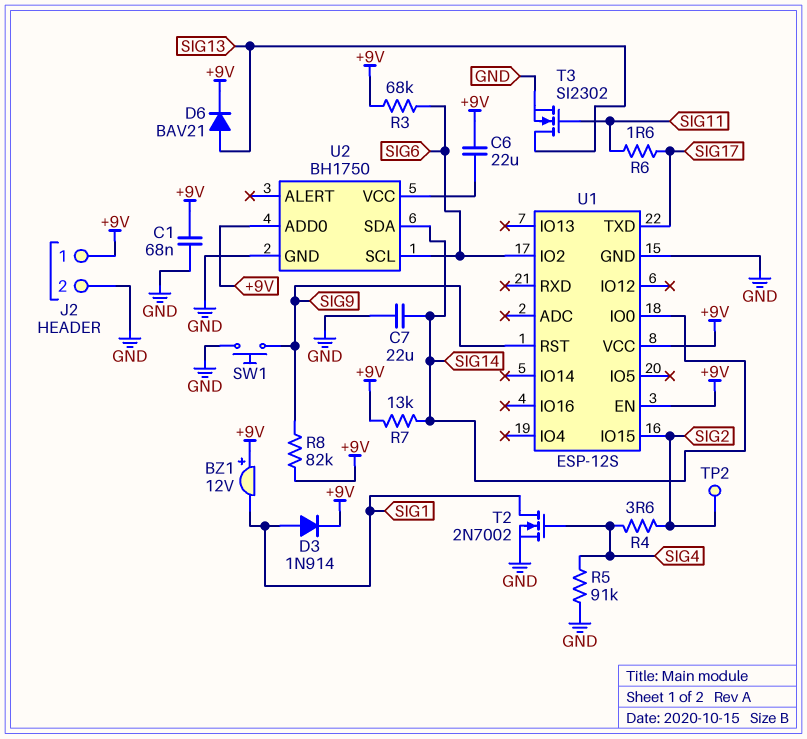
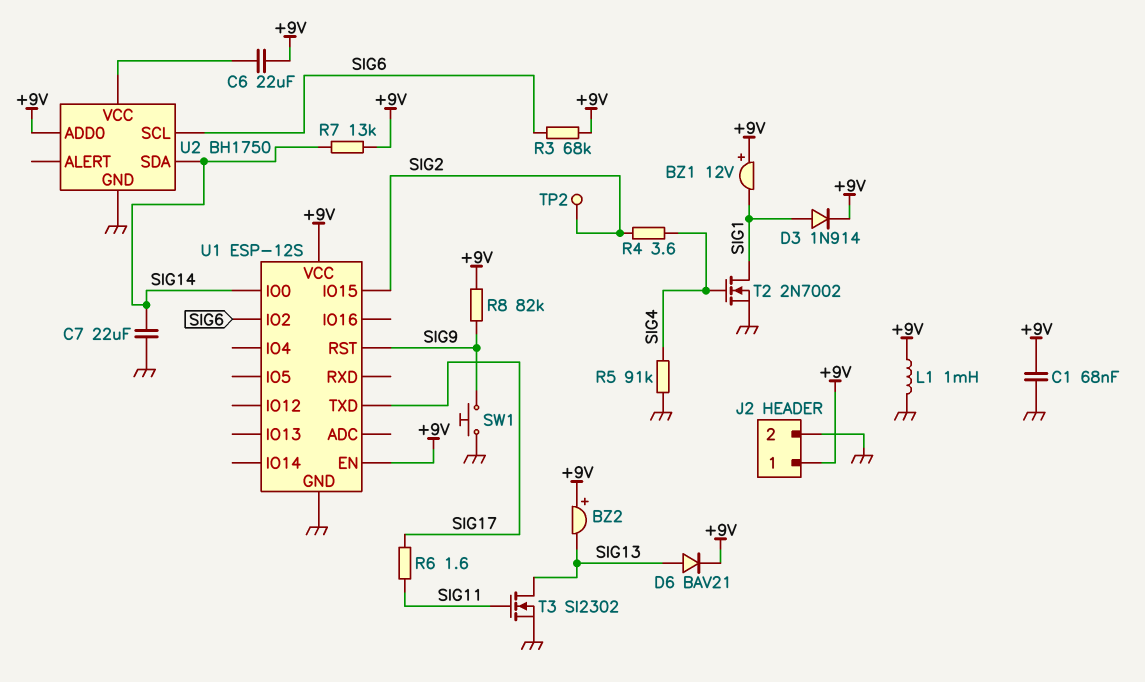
BZ2: none -> buzzer (plus +9V, minus SIG13)
L1: none -> 1mH (+9V, GND)

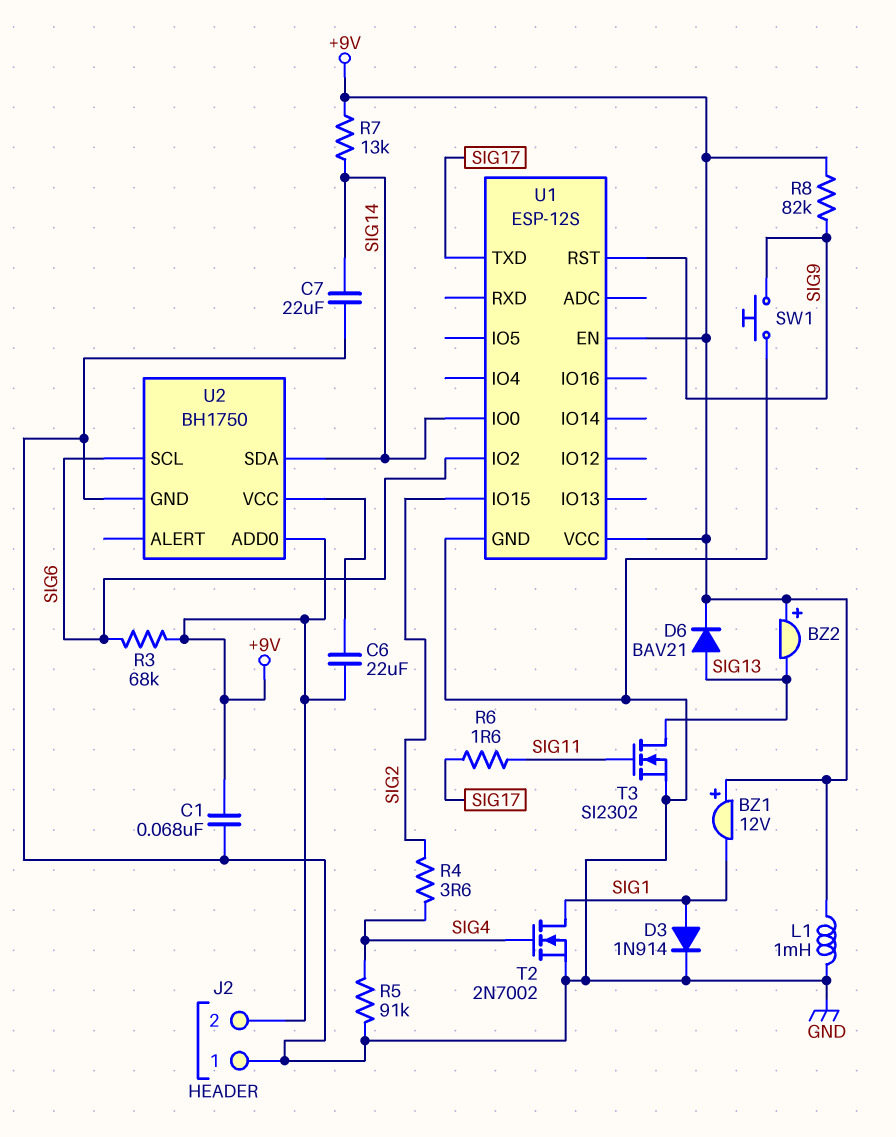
D3: diode 1N914 (A SIG1, K +9V) -> diode 1N914 (A SIG1, K GND)
J2 pin 1: +9V -> GND
J2 pin 2: GND -> +9V
TP2: test point (SIG2) -> none

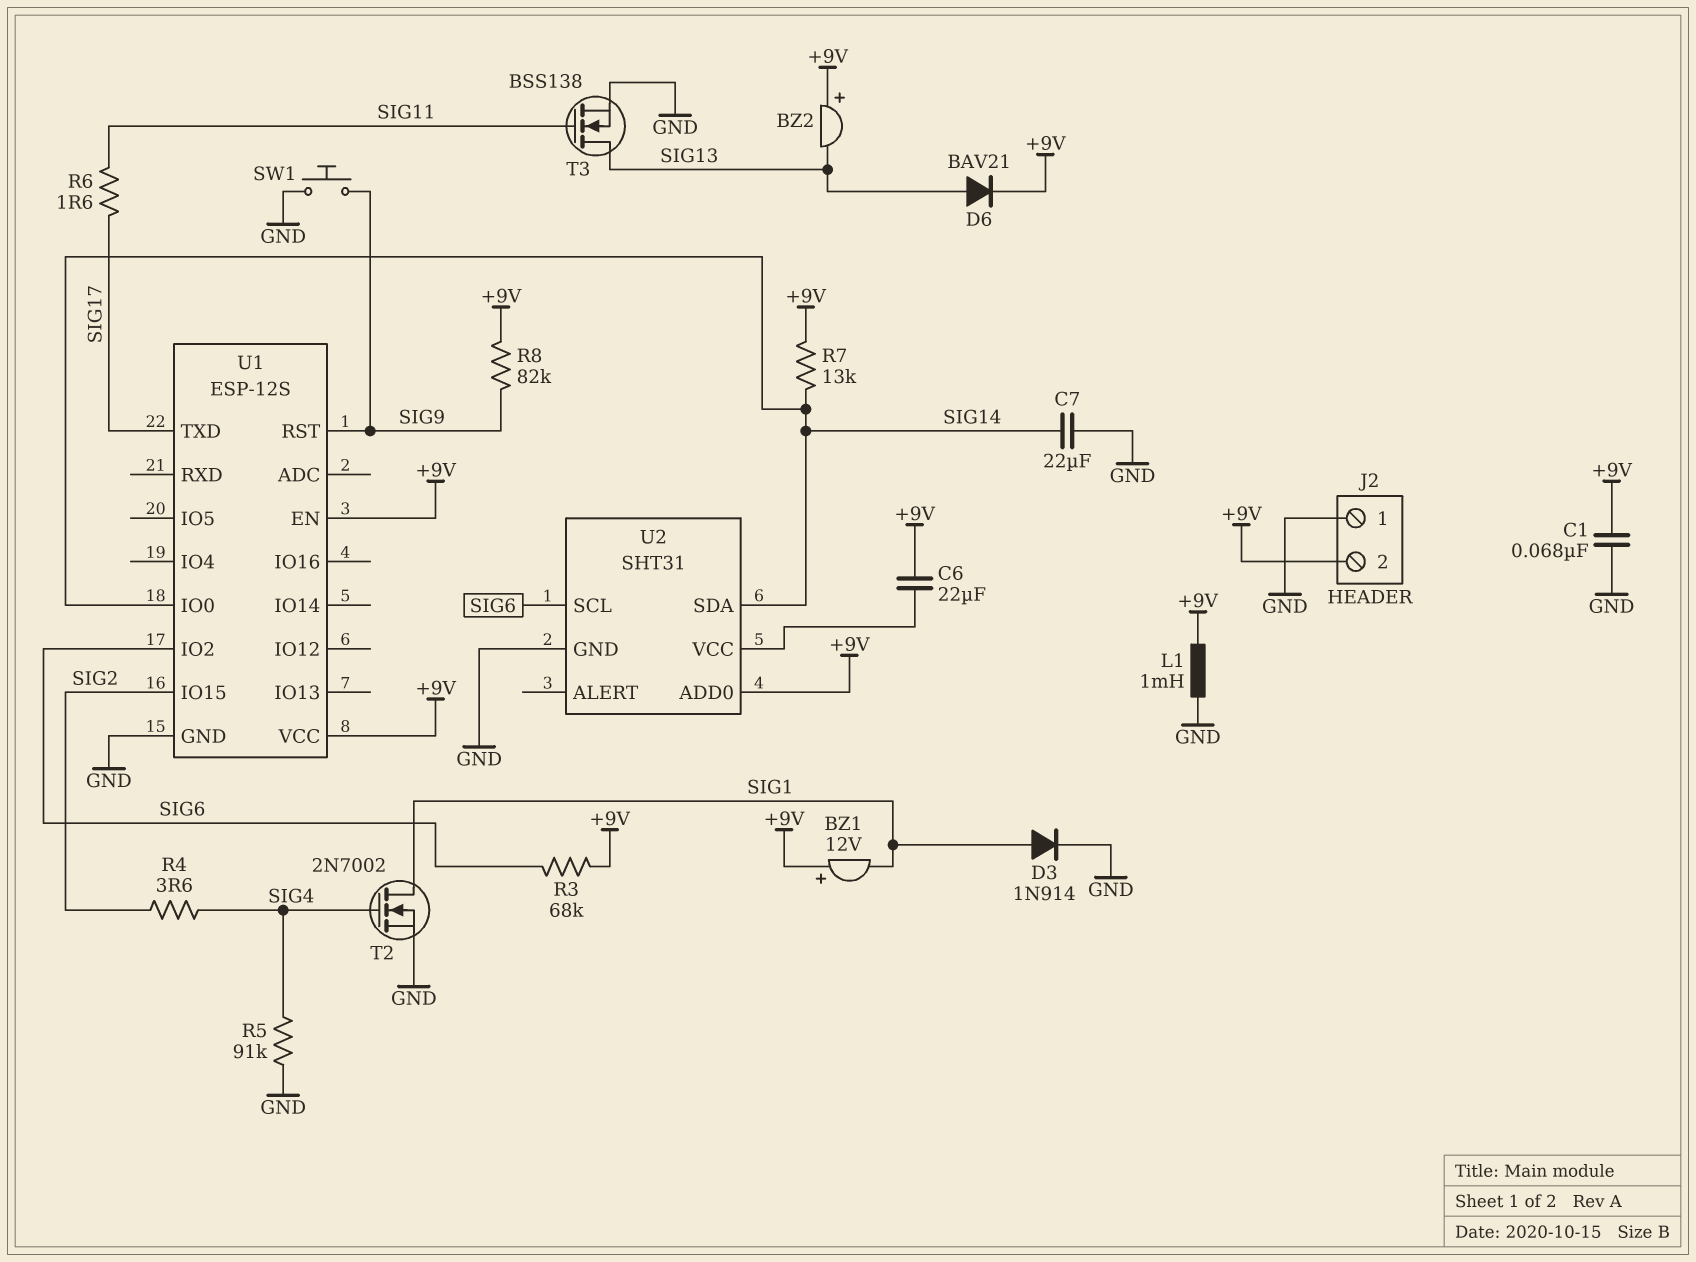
T3: NMOS SI2302 (G SIG11, D SIG13, S GND) -> NMOS BSS138 (G SIG11, D SIG13, S GND)
U2: BH1750 -> SHT31

